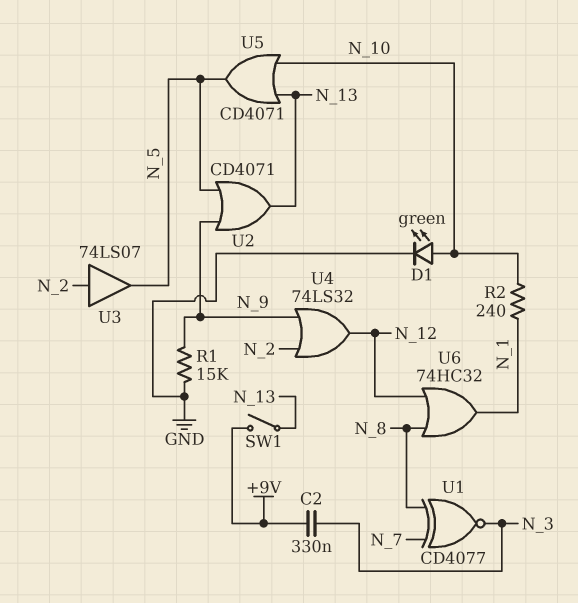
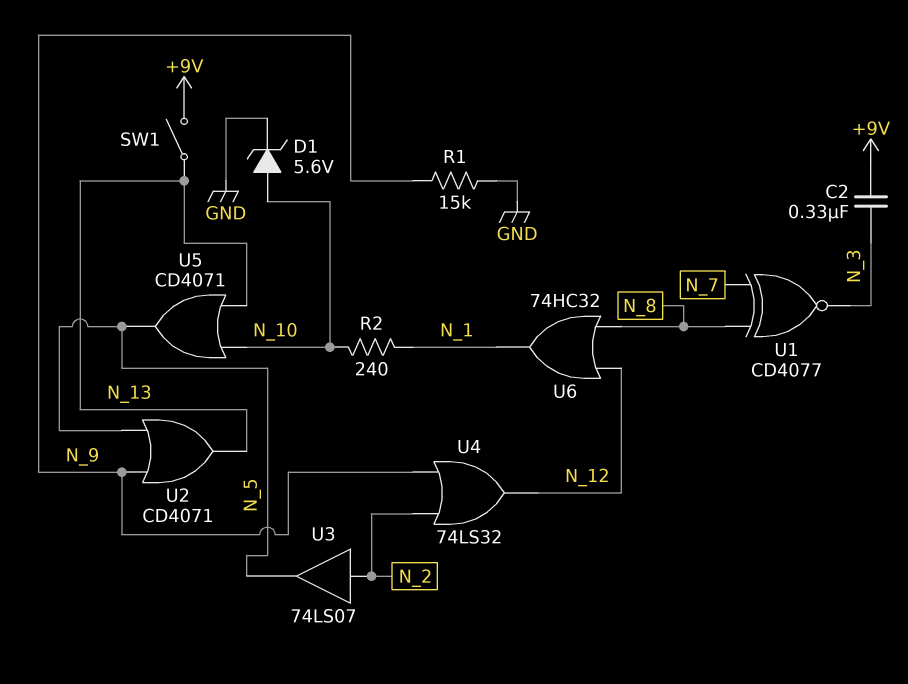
D1: LED green (A N_10, K GND) -> zener 5.6V (A N_10, K GND)

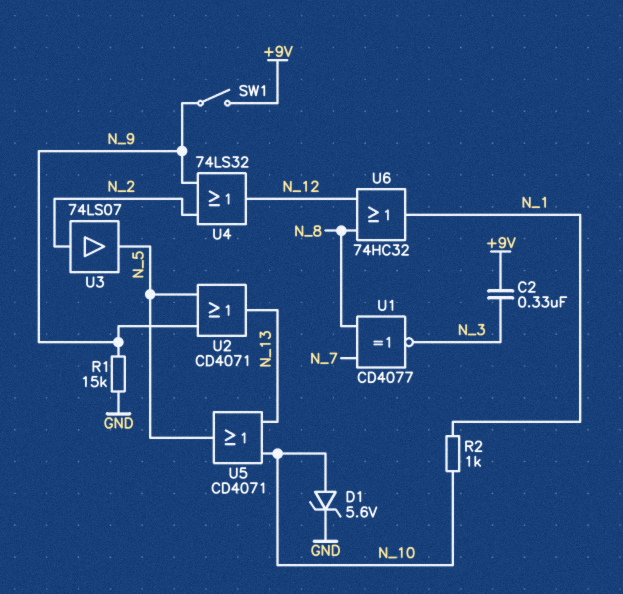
R2: 240 (N_1, N_10) -> 1k (N_1, N_10)
SW1: switch (+9V, N_13) -> switch (+9V, N_9)

